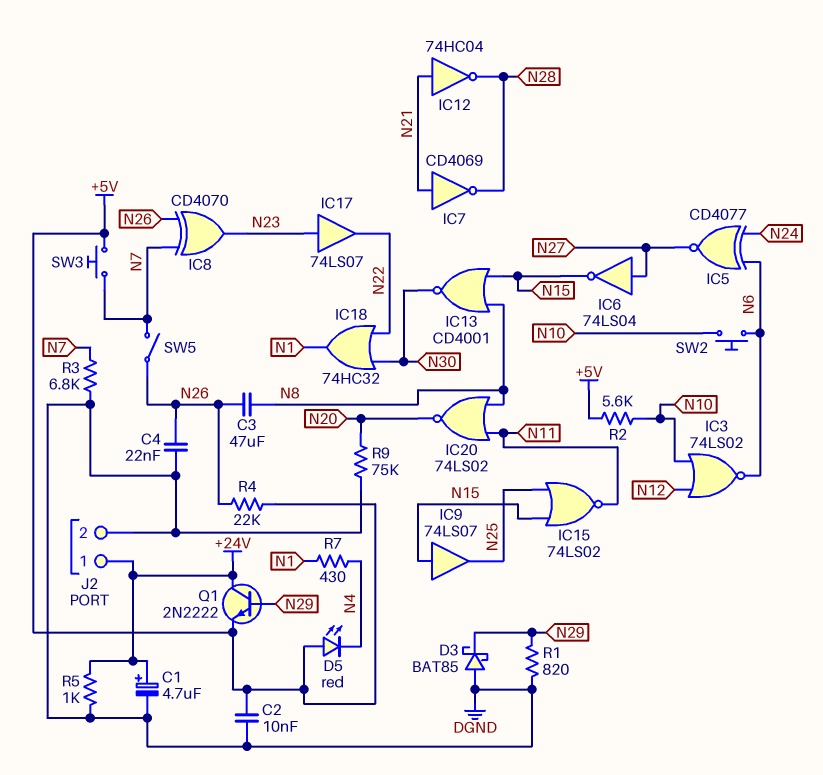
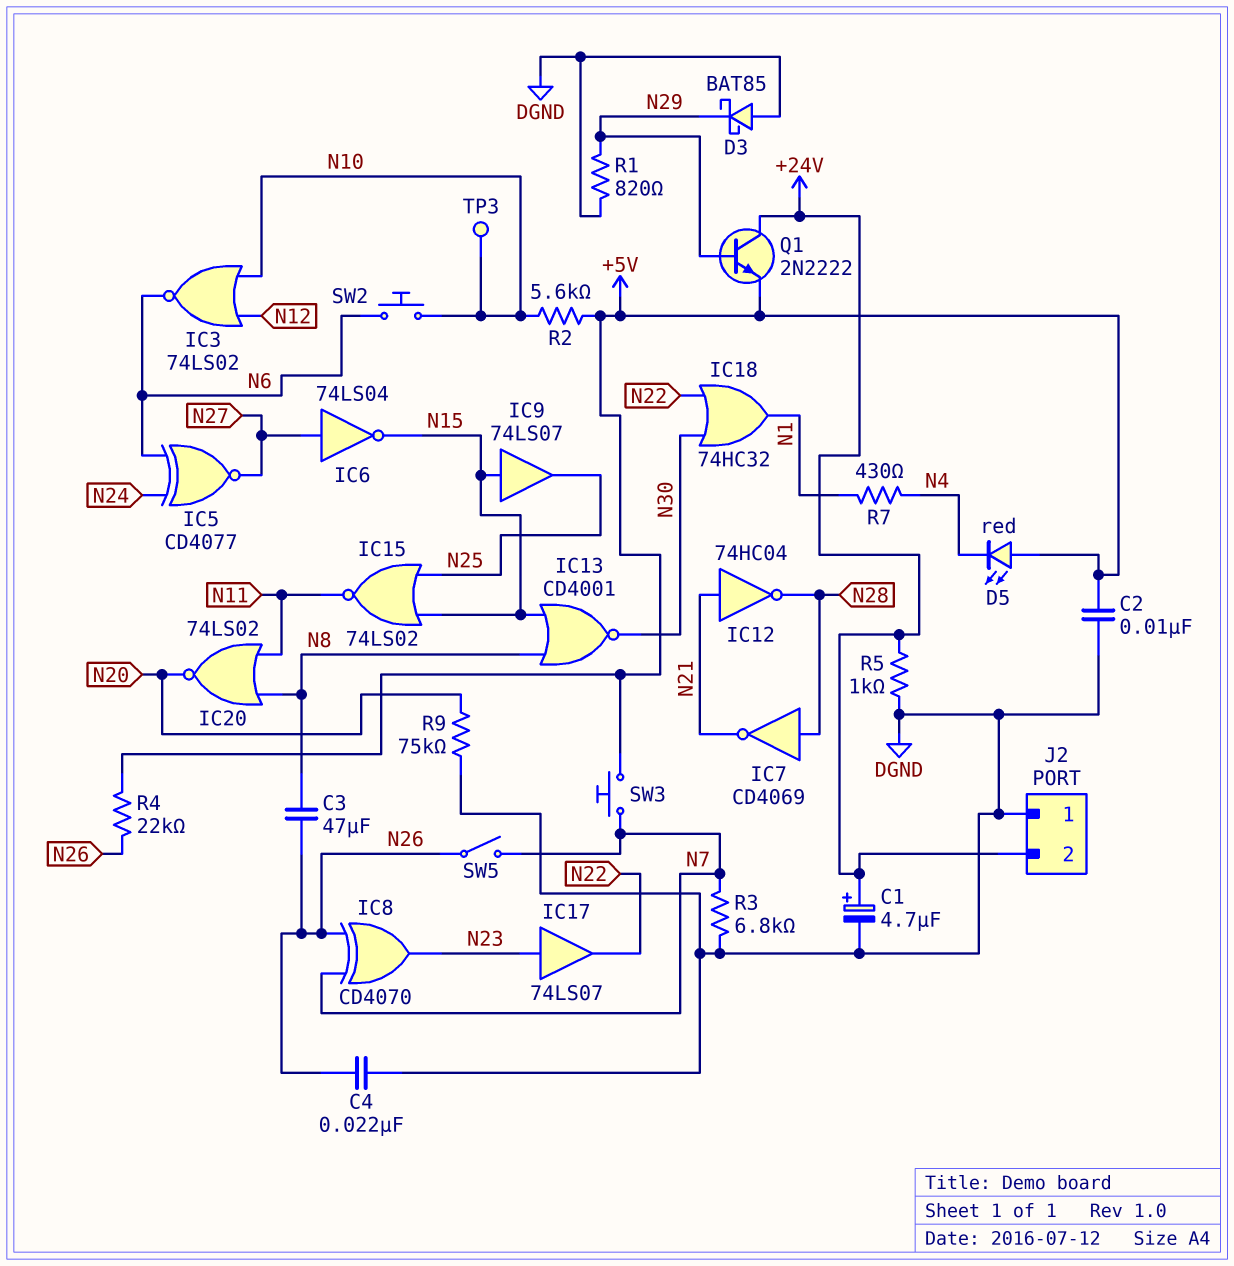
IC7: NOT CD4069 (in N21, out N28) -> NOT CD4069 (in N28, out N21)
J2 pin 1: +24V -> DGND
J2 pin 2: DGND -> +24V
TP3: none -> test point (N10)

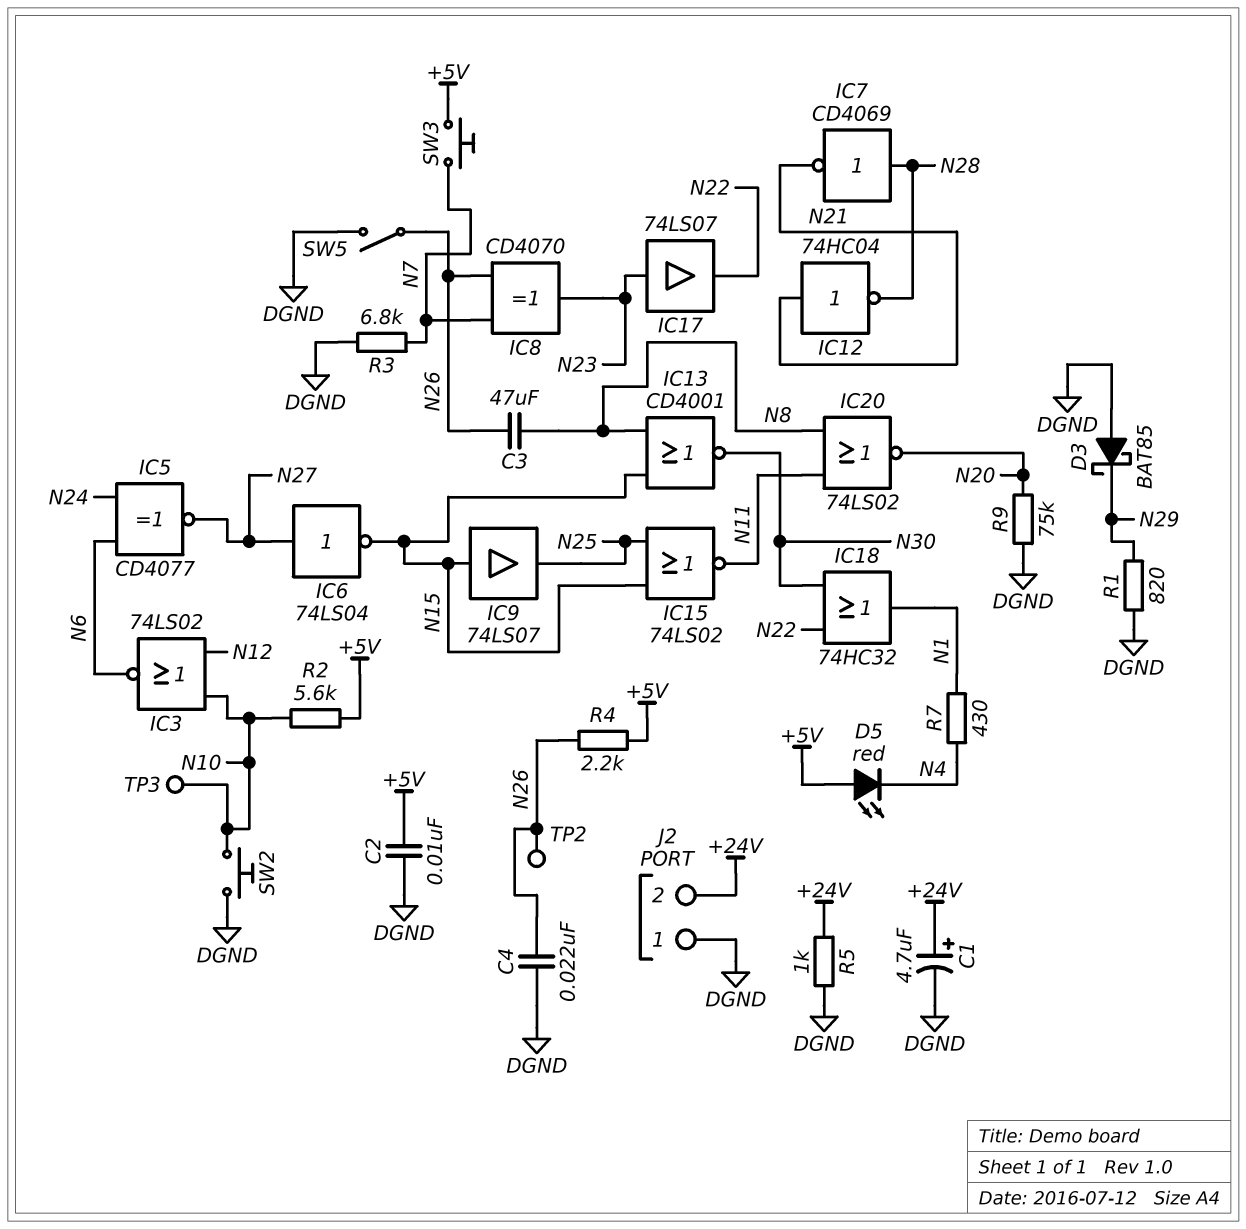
Q1: NPN 2N2222 (B N29, C +24V, E +5V) -> none
R4: 22k (+5V, N26) -> 2.2k (+5V, N26)
SW2: button (N6, N10) -> button (DGND, N10)
SW5: switch (N7, N26) -> switch (DGND, N26)
TP2: none -> test point (N26)

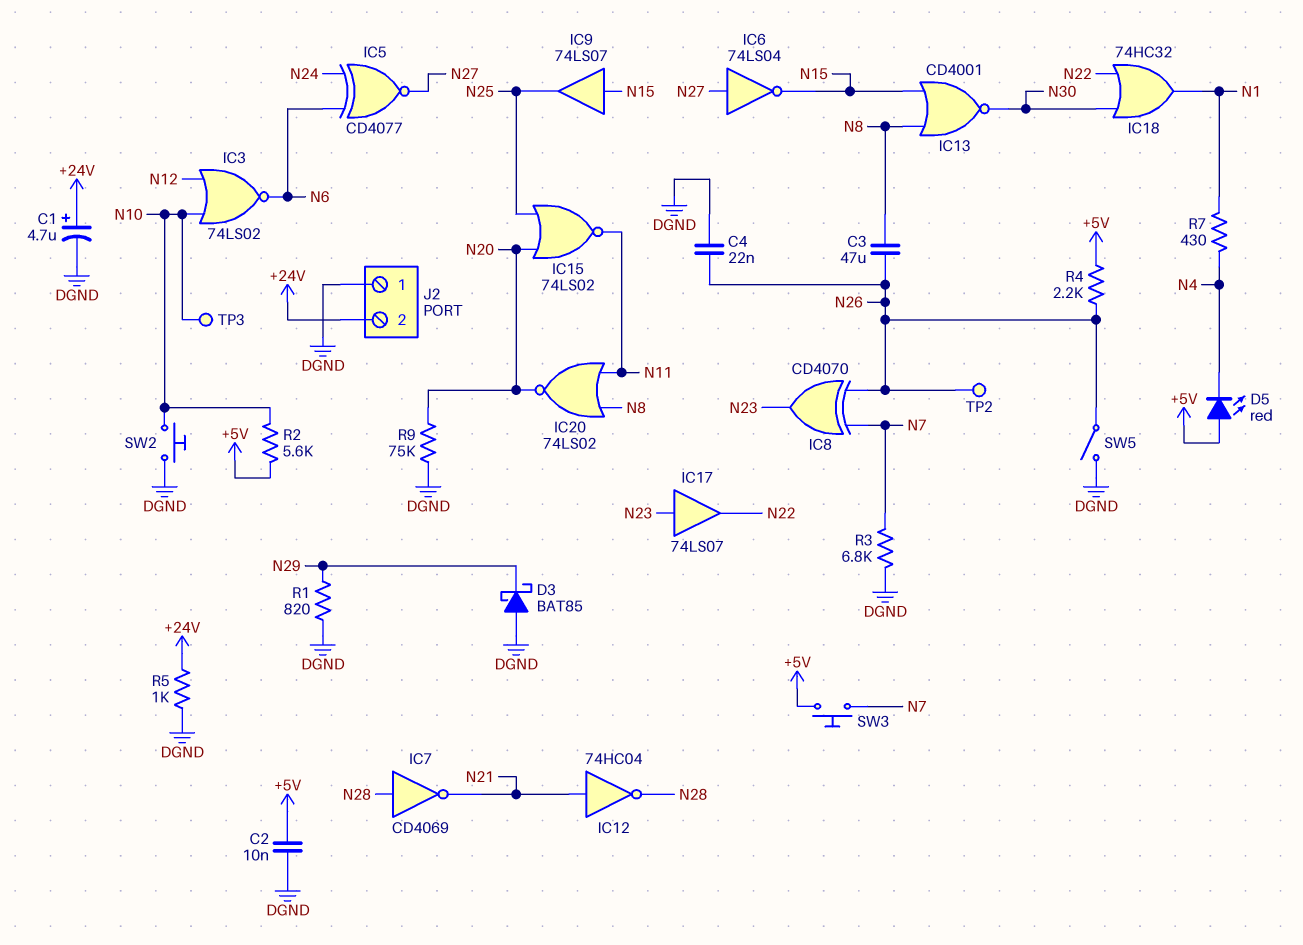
IC15: NOR 74LS02 (in N15, in N25, out N11) -> NOR 74LS02 (in N20, in N25, out N11)

